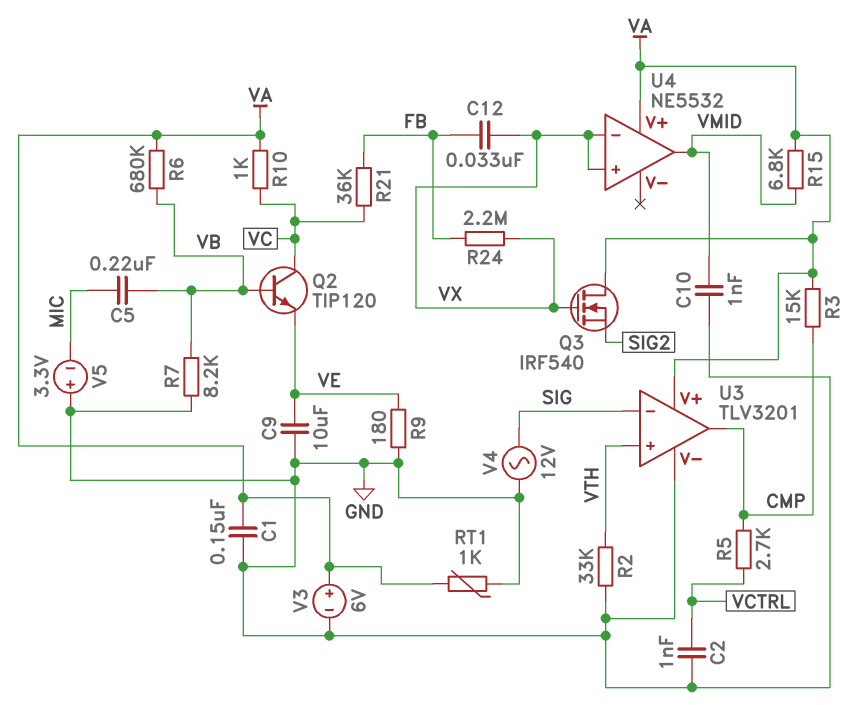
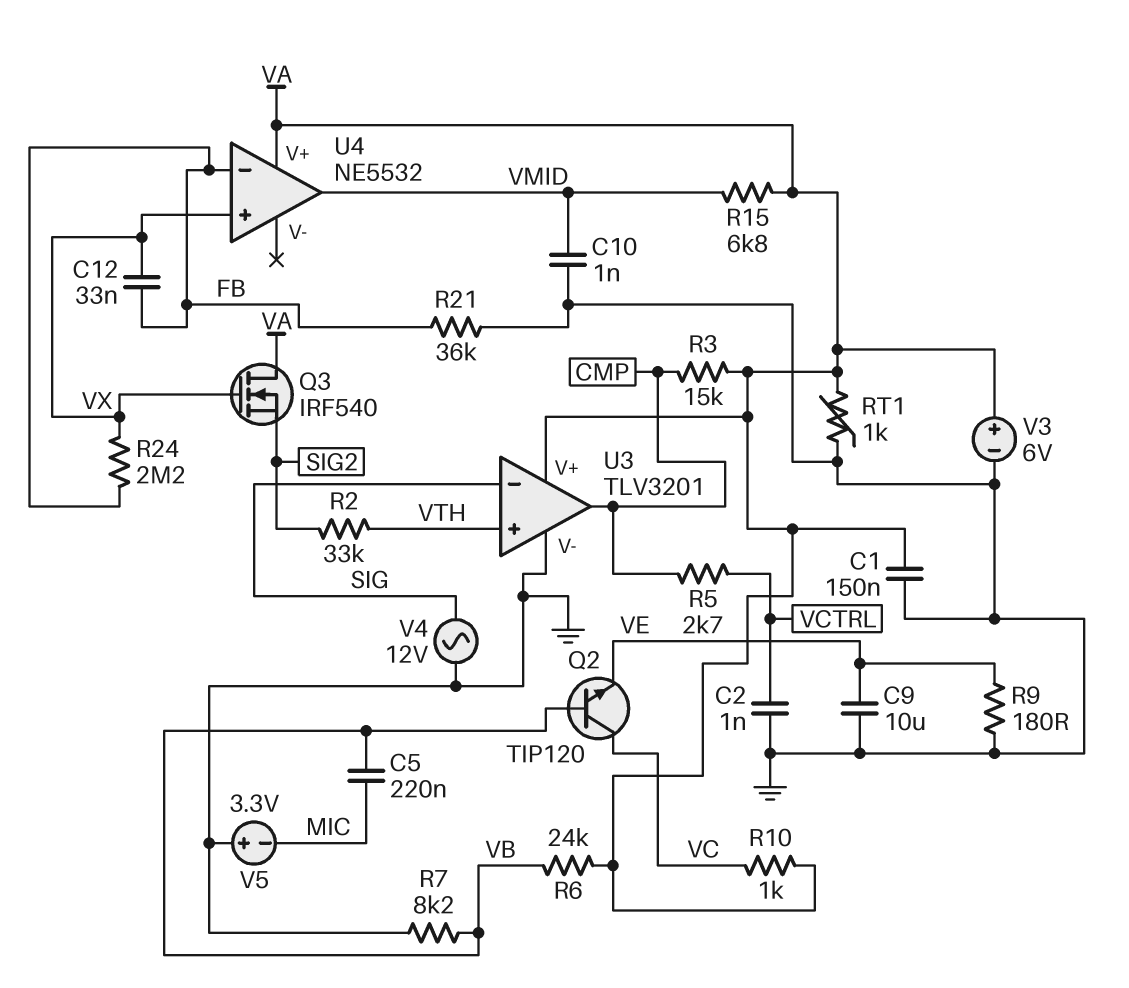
R2: 33k (GND, VTH) -> 33k (SIG2, VTH)
R6: 680k (VA, VB) -> 24k (VA, VB)
R21: 36k (FB, VC) -> 36k (FB, GND)
U4 pin in-: VX -> FB

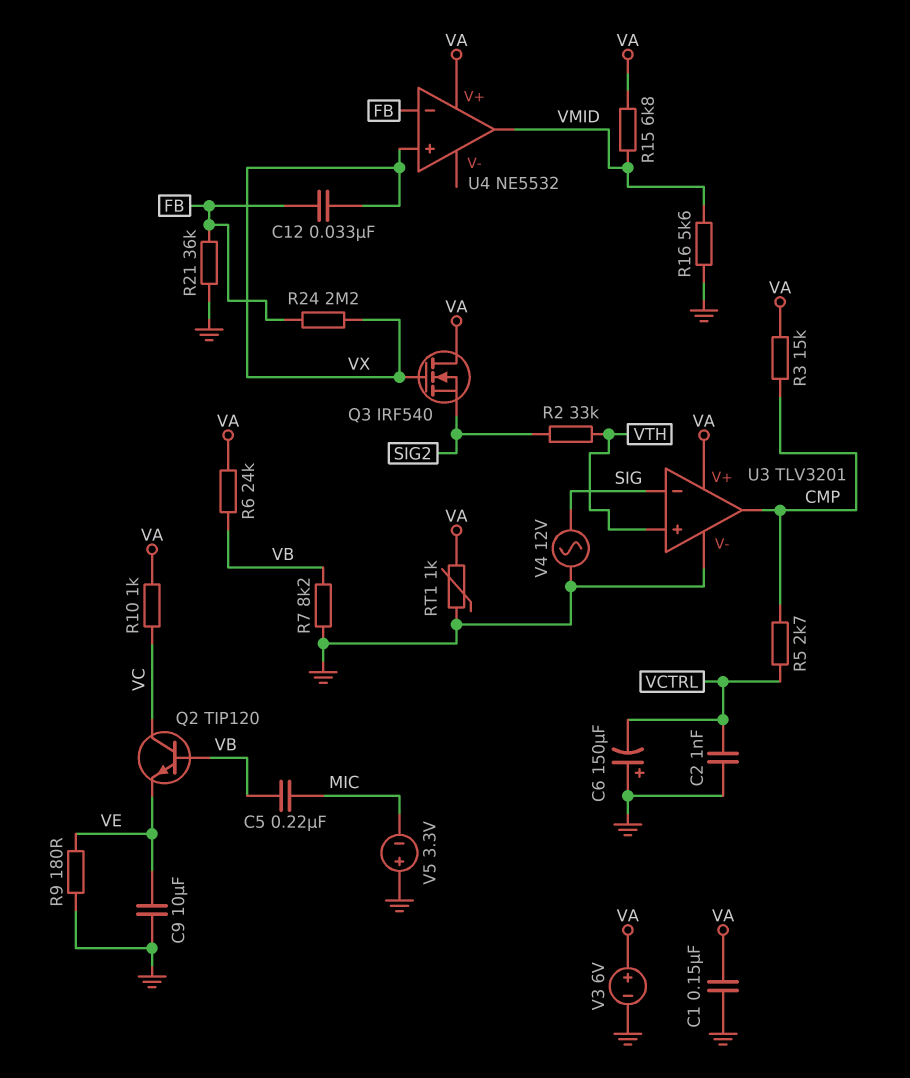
C6: none -> 150uF (plus GND, minus VCTRL)
C10: 1nF (GND, VMID) -> none
R16: none -> 5.6k (GND, VMID)

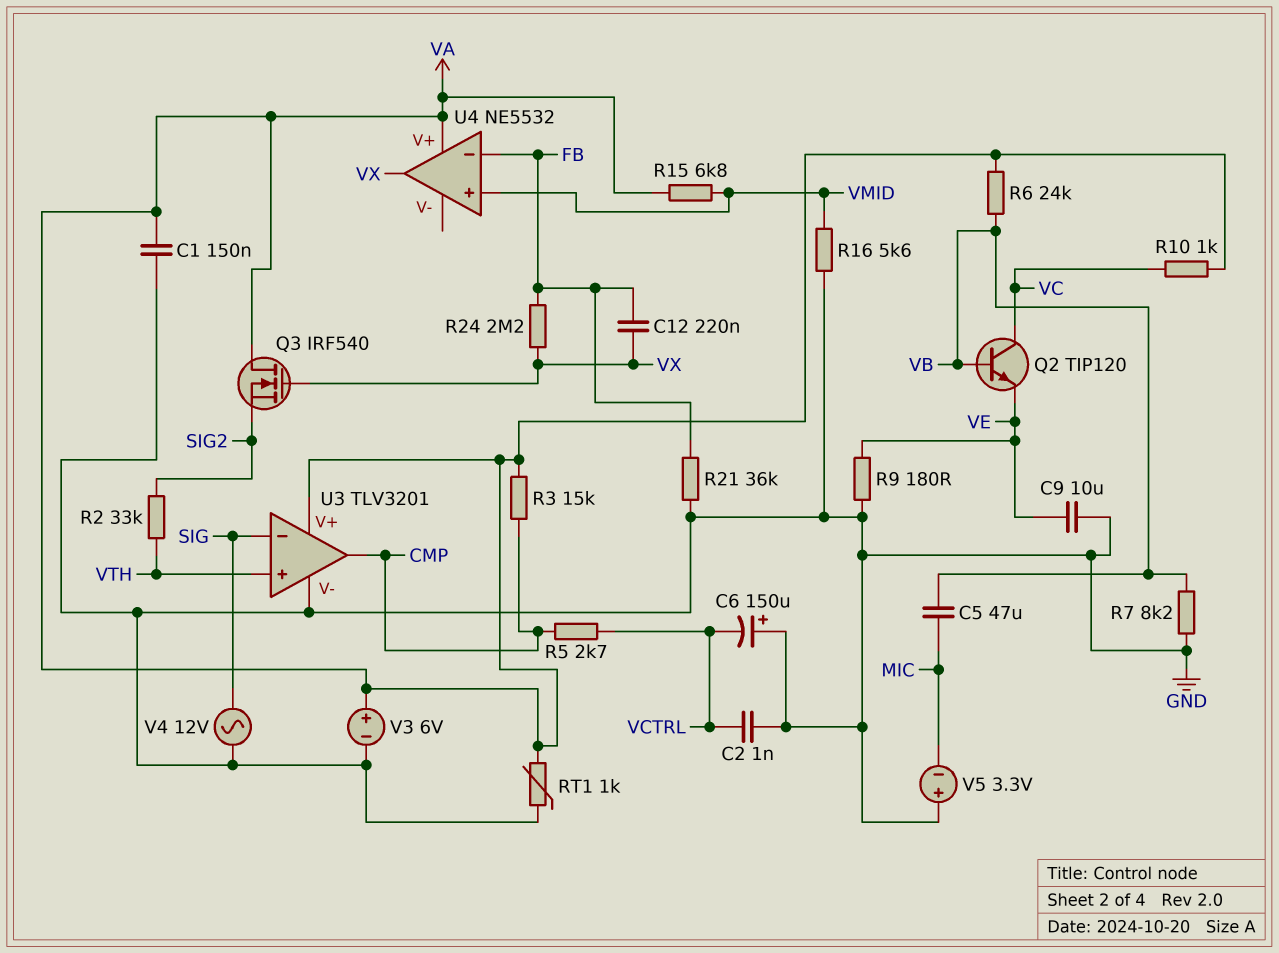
C5: 220nF (MIC, VB) -> 47uF (MIC, VB)
C12: 33nF (FB, VX) -> 220nF (FB, VX)
U4 pin in+: VX -> VMID
U4 pin out: VMID -> VX

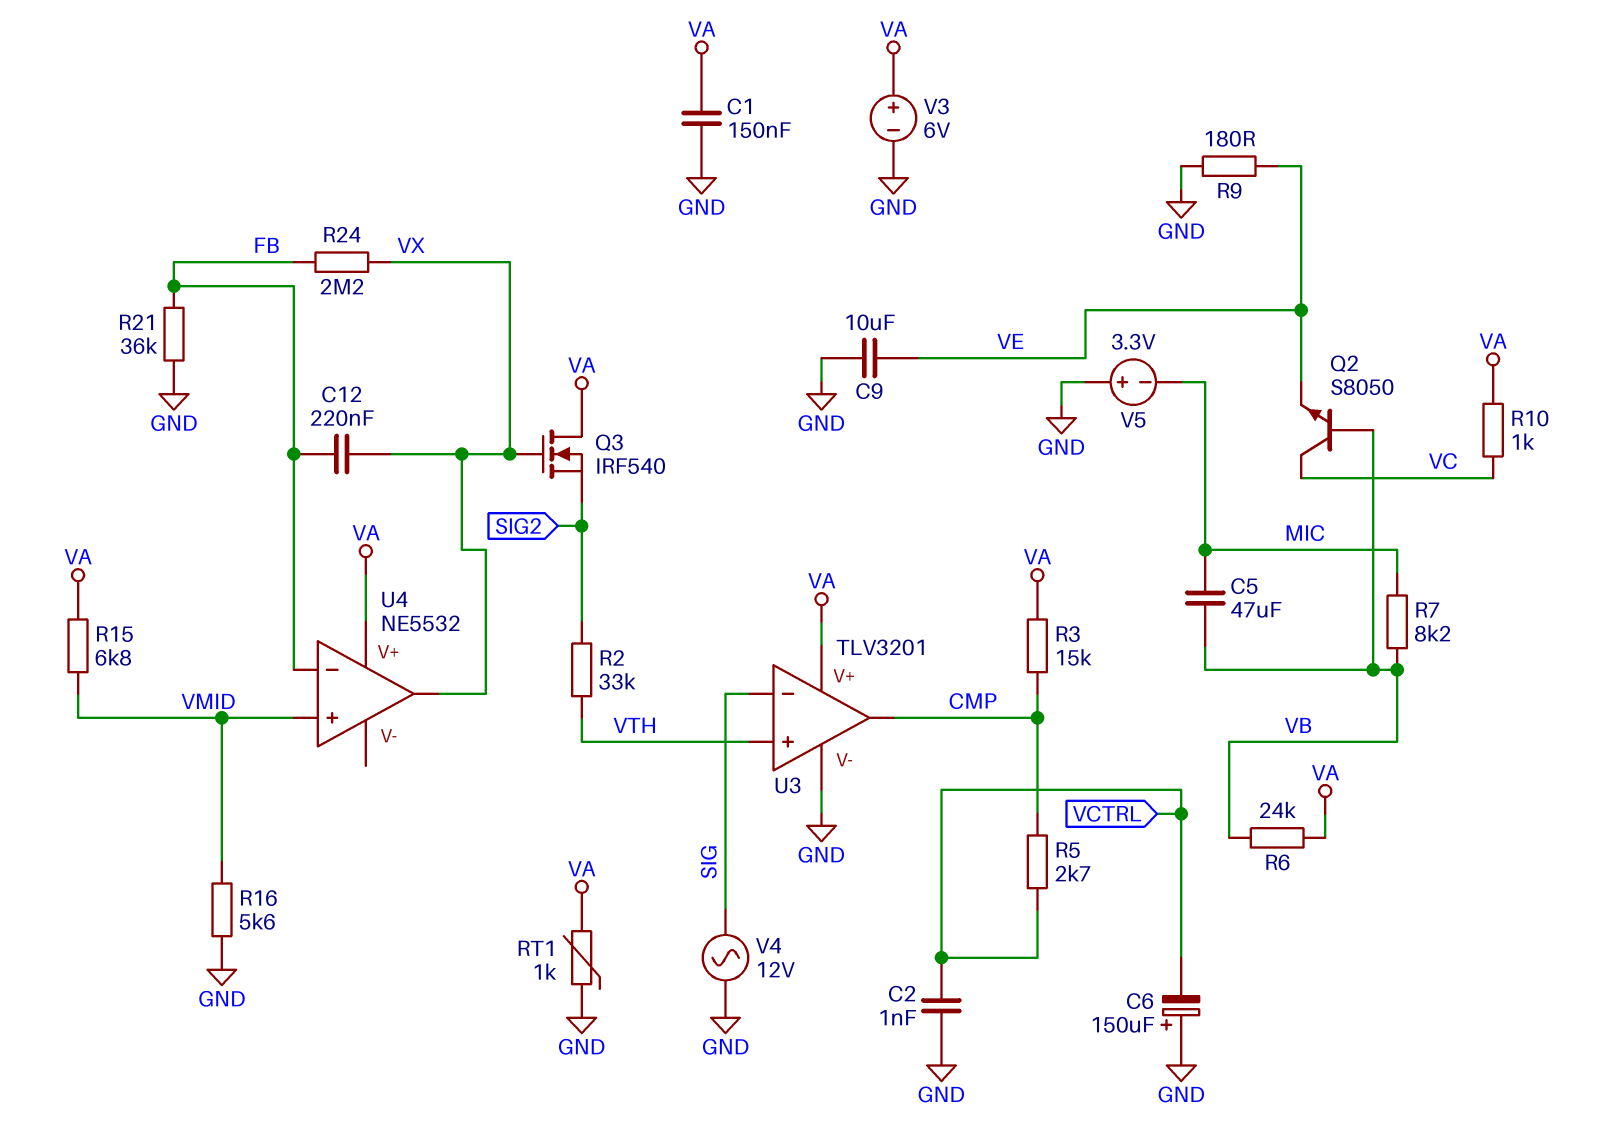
Q2: NPN TIP120 (B VB, C VC, E VE) -> NPN S8050 (B VB, C VC, E VE)
R7: 8.2k (GND, VB) -> 8.2k (MIC, VB)

